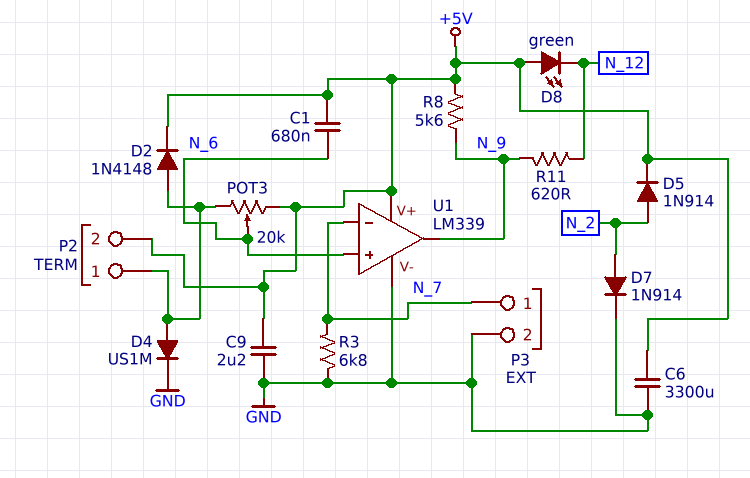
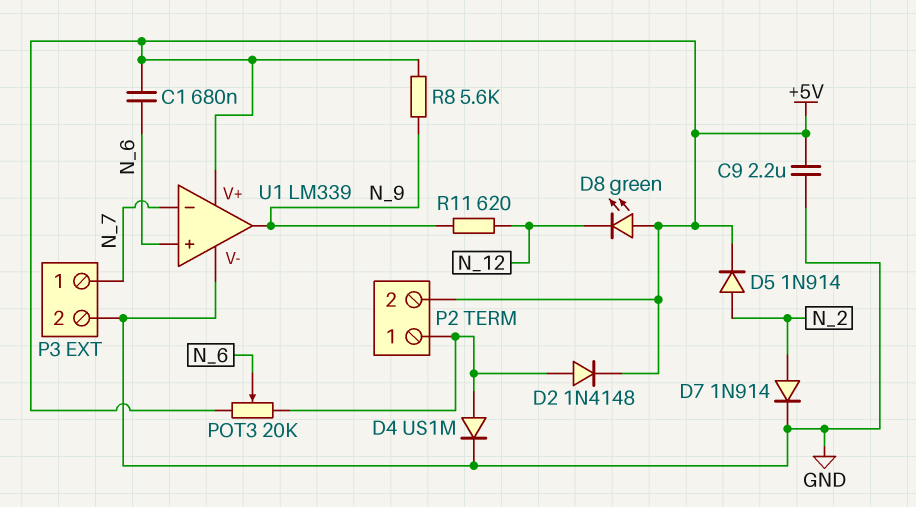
C6: 3300uF (+5V, GND) -> none
R3: 6.8k (GND, N_7) -> none

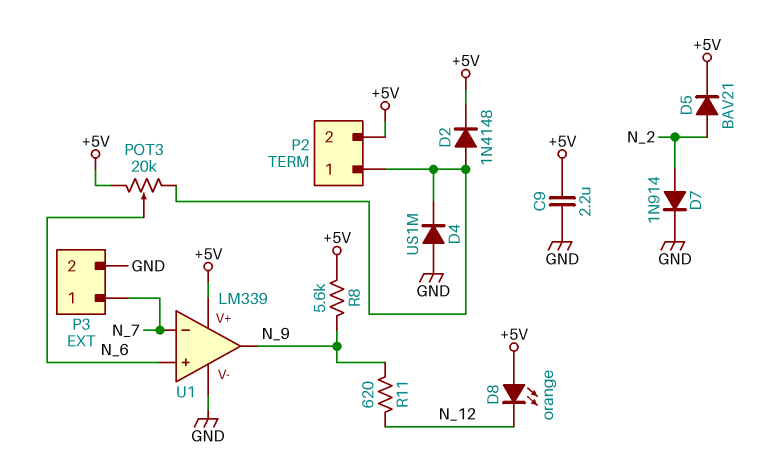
C1: 680nF (+5V, N_6) -> none
D4: diode US1M (A P2/1, K GND) -> diode US1M (A GND, K P2/1)
D5: diode 1N914 (A N_2, K +5V) -> diode BAV21 (A N_2, K +5V)
D8: LED green (A +5V, K N_12) -> LED orange (A +5V, K N_12)

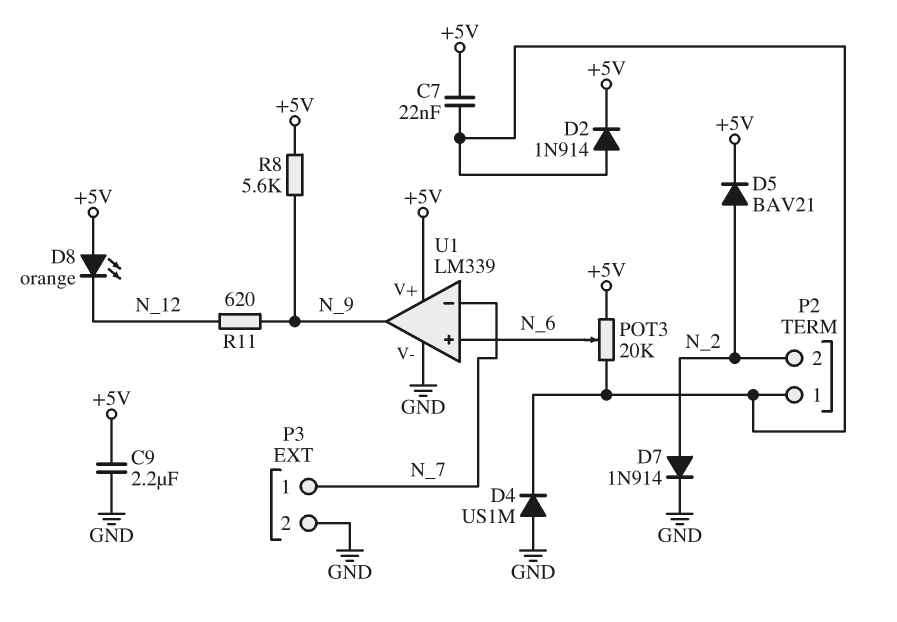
C7: none -> 22nF (+5V, P2/1)
D2: diode 1N4148 (A P2/1, K +5V) -> diode 1N914 (A P2/1, K +5V)
P2 pin 2: +5V -> N_2

